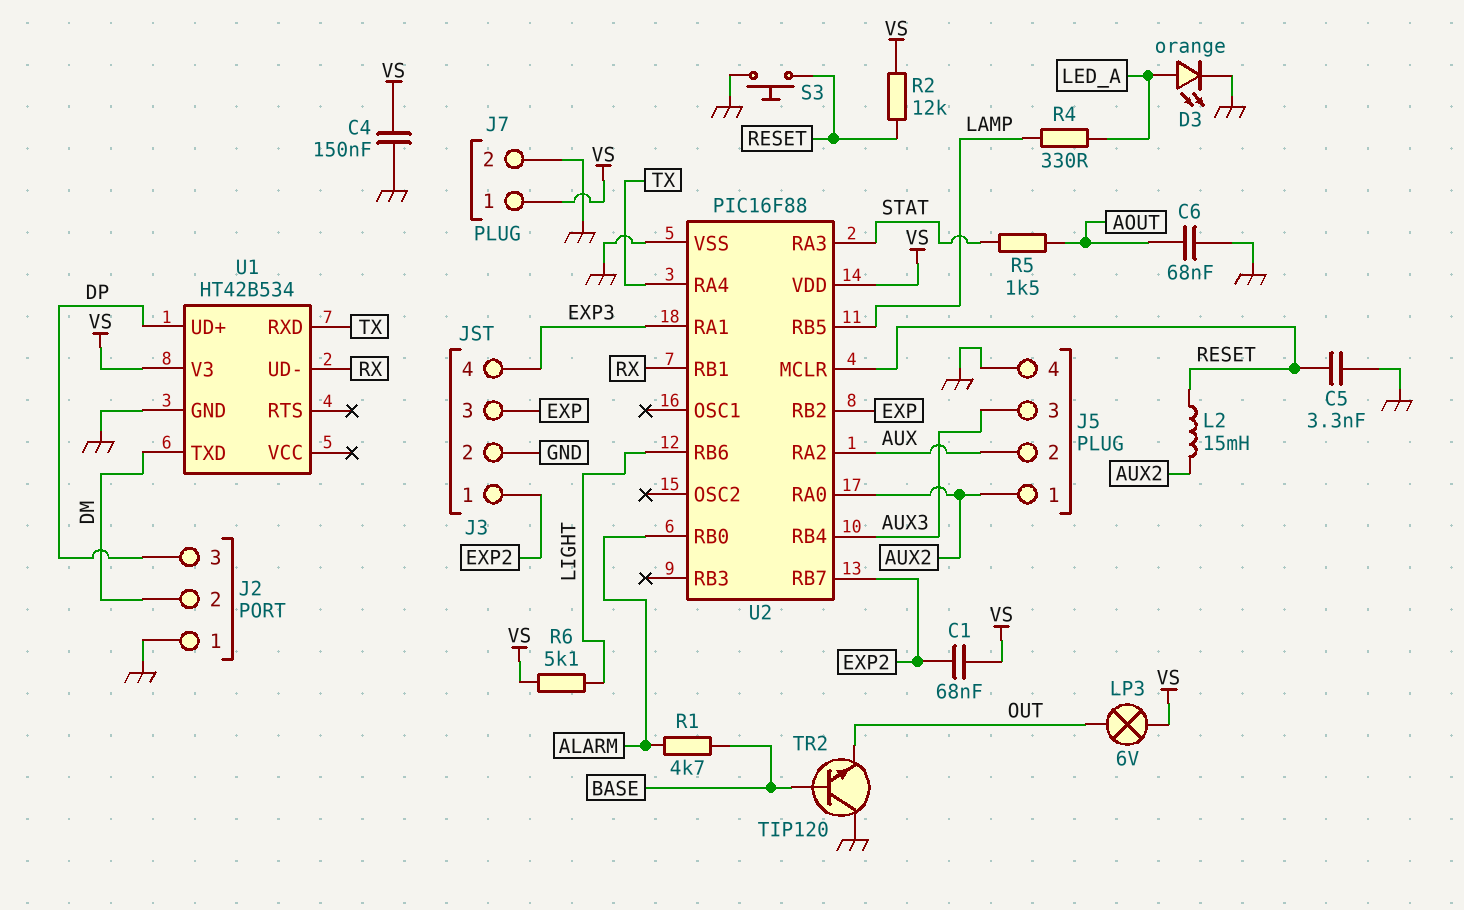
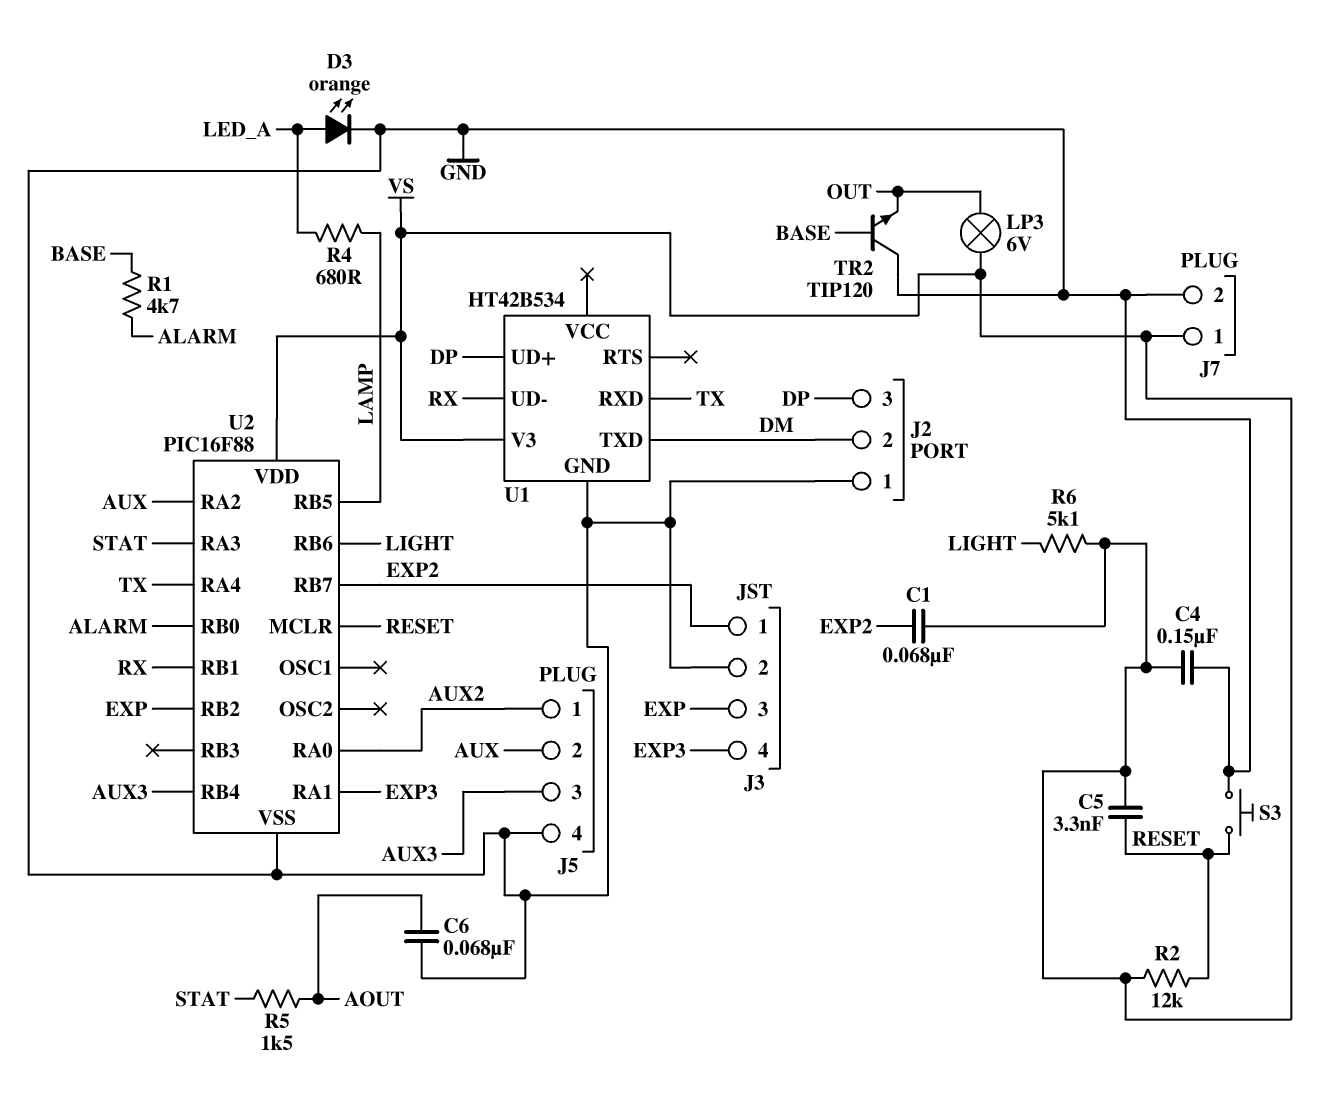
C5: 3.3nF (GND, RESET) -> 3.3nF (RESET, VS)
L2: 15mH (AUX2, RESET) -> none
R4: 330 (LAMP, LED_A) -> 680 (LAMP, LED_A)

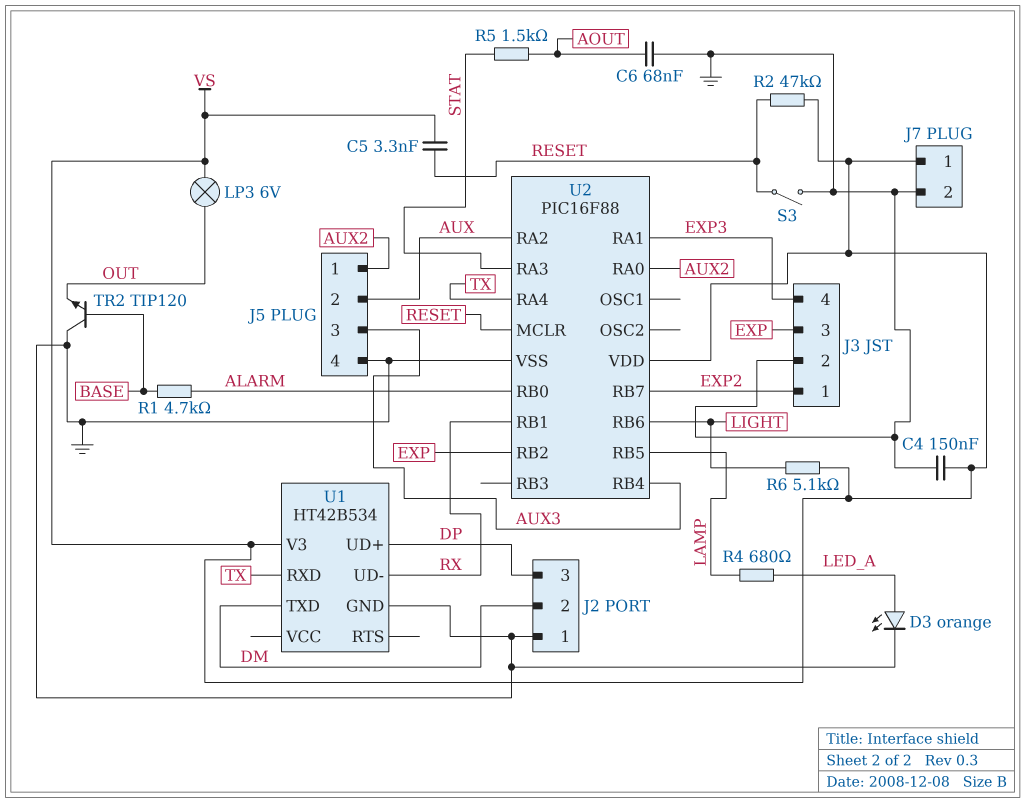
C1: 68nF (EXP2, VS) -> none
R2: 12k (RESET, VS) -> 47k (RESET, VS)
S3: button (GND, RESET) -> switch (GND, RESET)

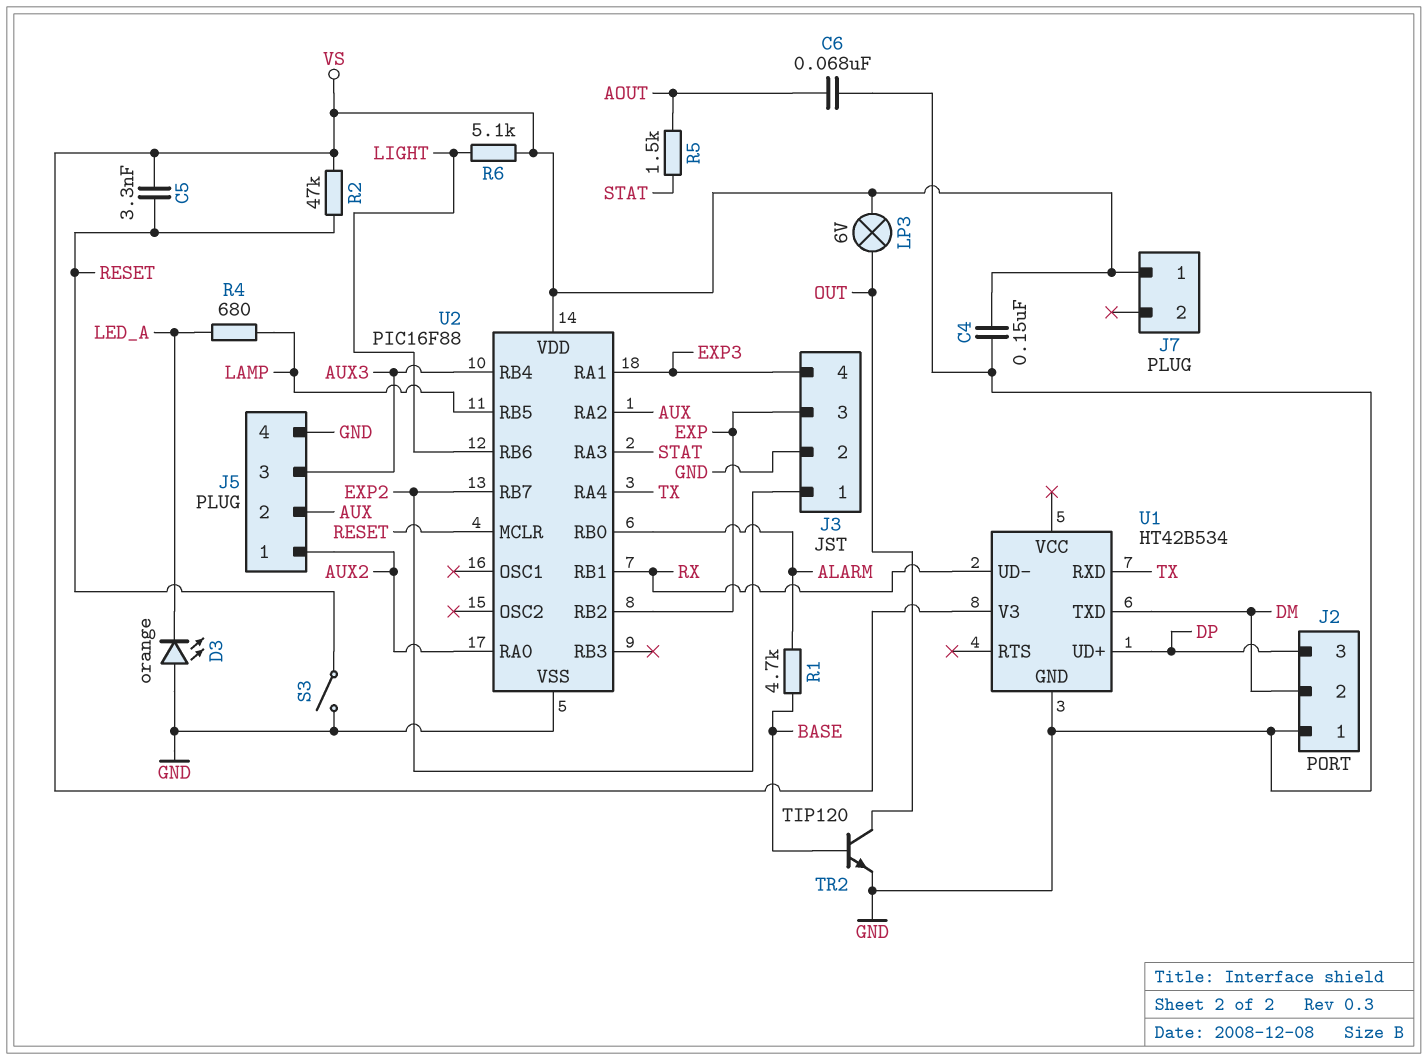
D3: LED orange (A LED_A, K GND) -> LED orange (A GND, K LED_A)
J7 pin 2: GND -> none
TR2: NPN TIP120 (B BASE, C GND, E OUT) -> NPN TIP120 (B BASE, C OUT, E GND)

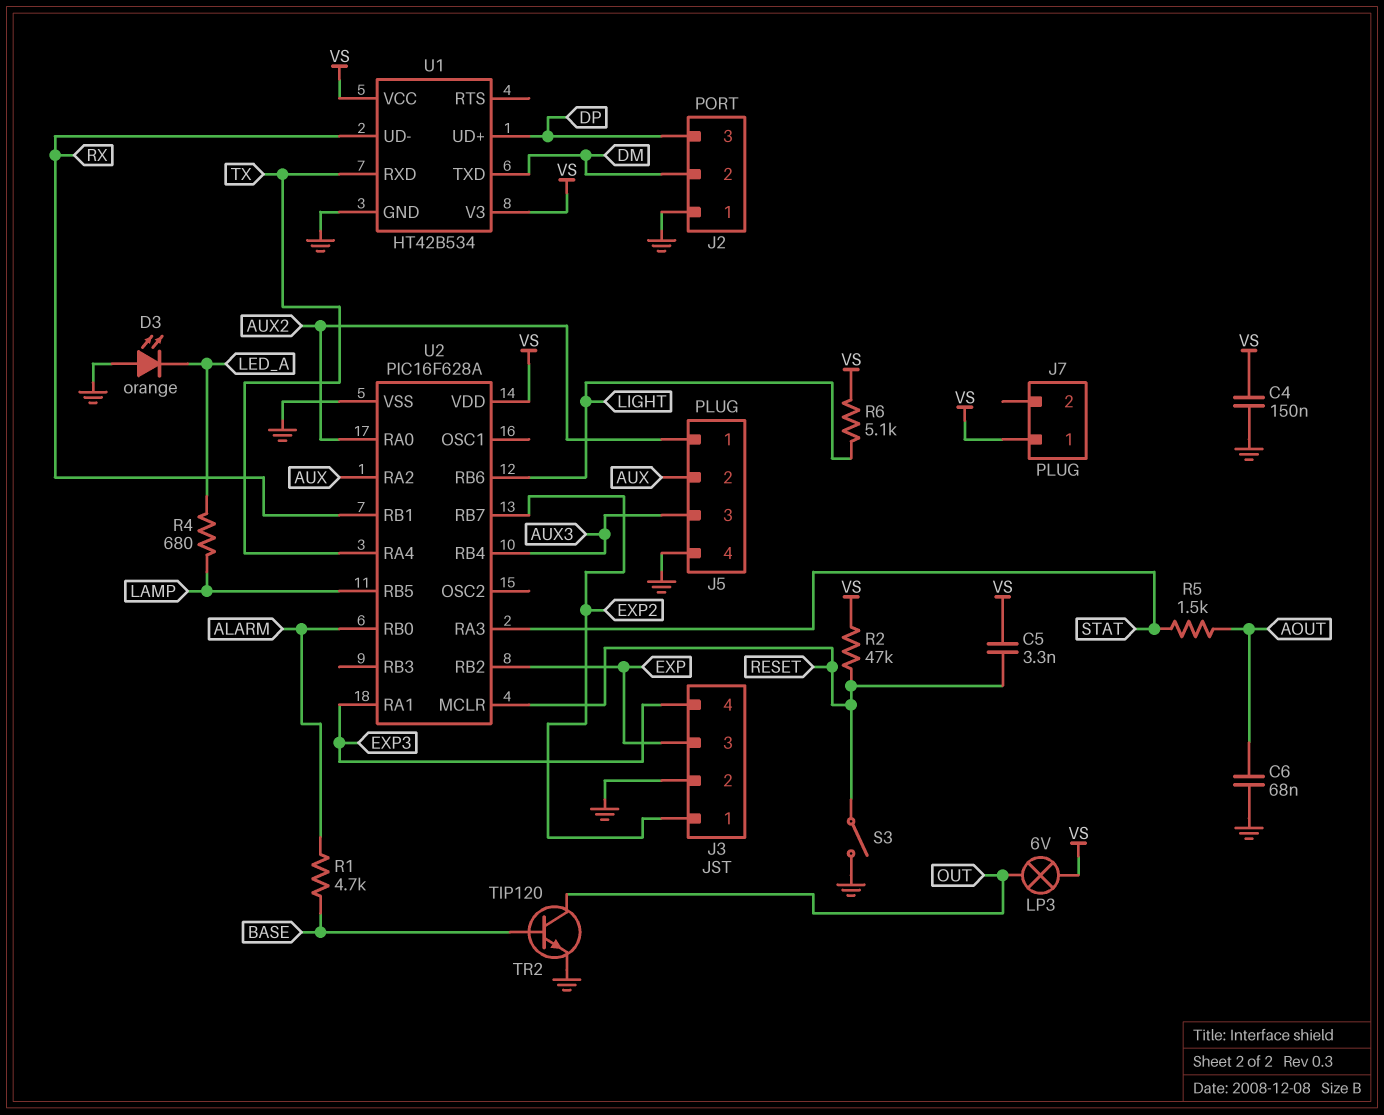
U1 pin VCC: none -> VS
U2: PIC16F88 -> PIC16F628A

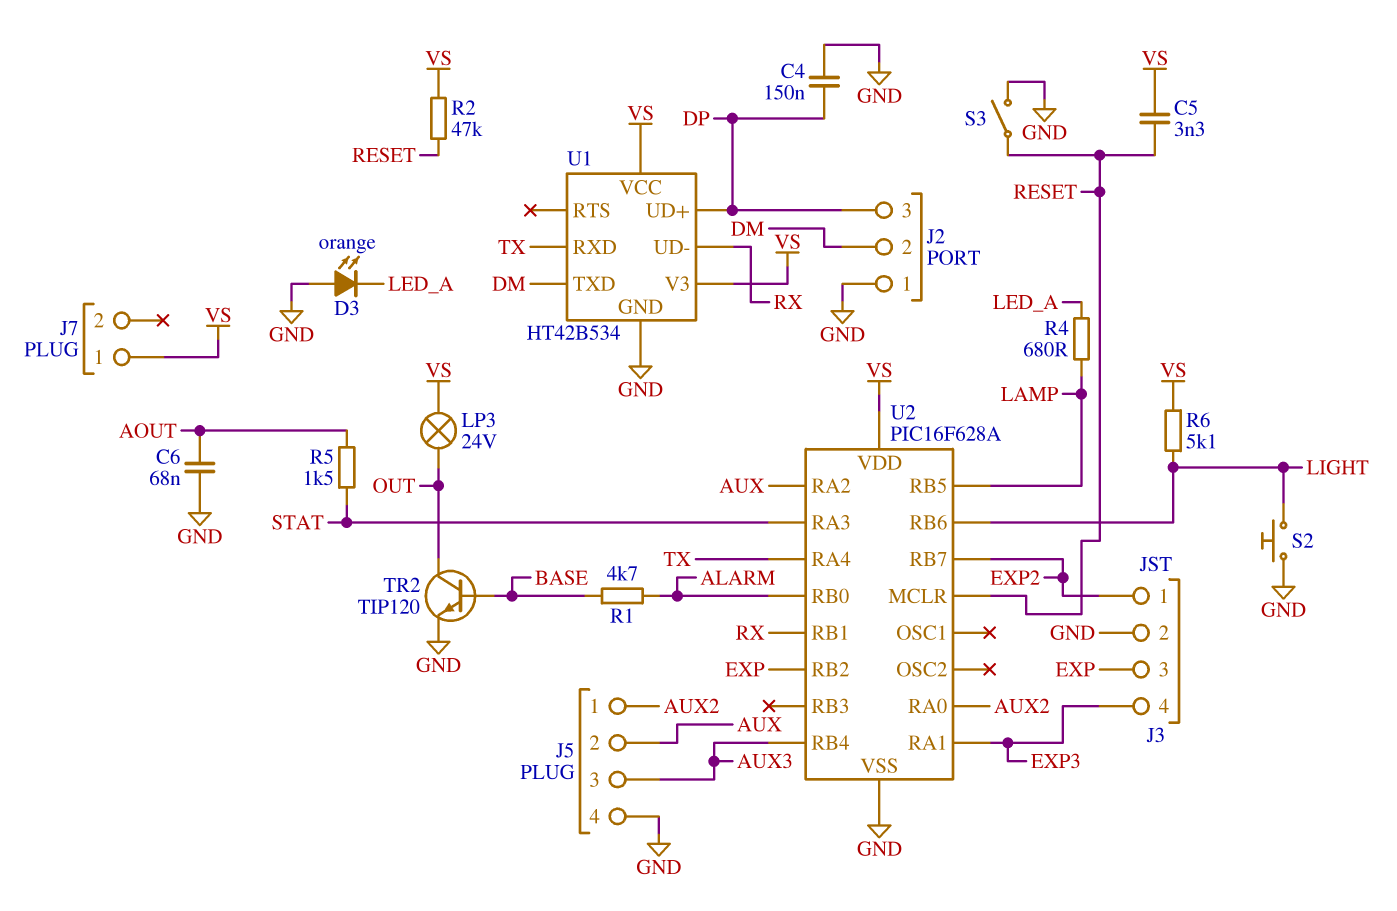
C4: 150nF (GND, VS) -> 150nF (DP, GND)
LP3: lamp 6V (OUT, VS) -> lamp 24V (OUT, VS)
S2: none -> button (GND, LIGHT)

